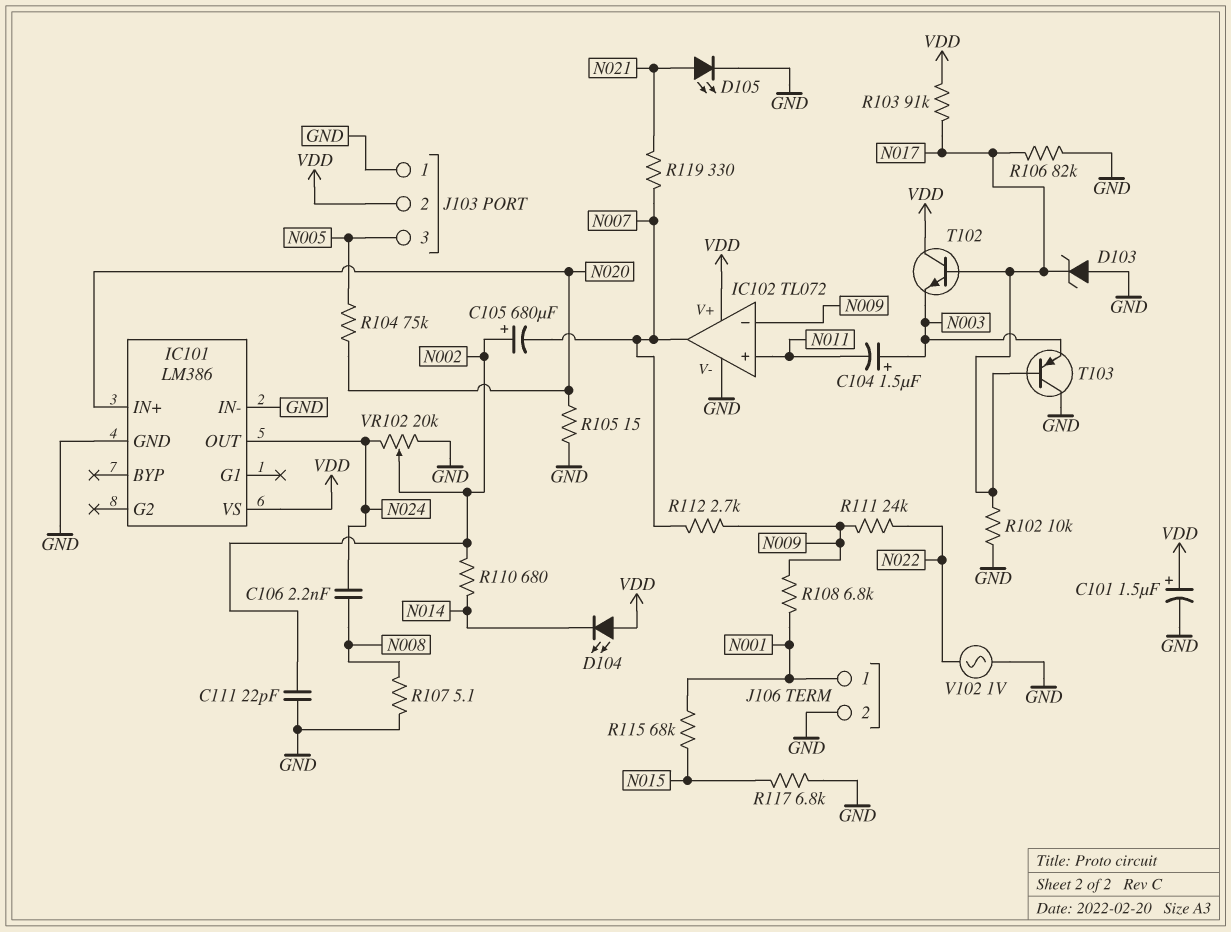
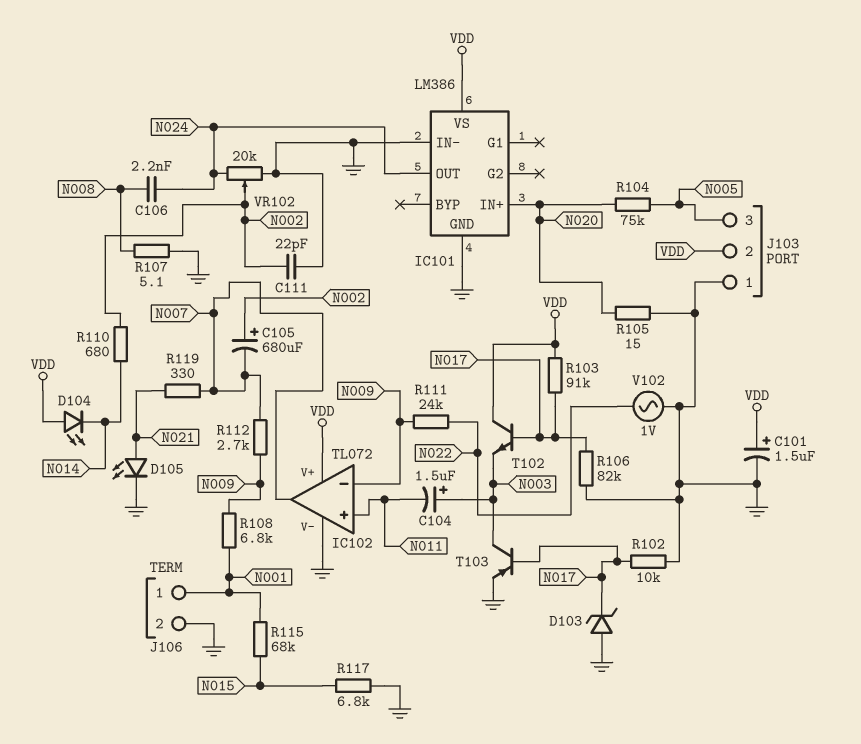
T103: PNP (B N017, C GND, E N003) -> PNP (B N017, C N003, E GND)

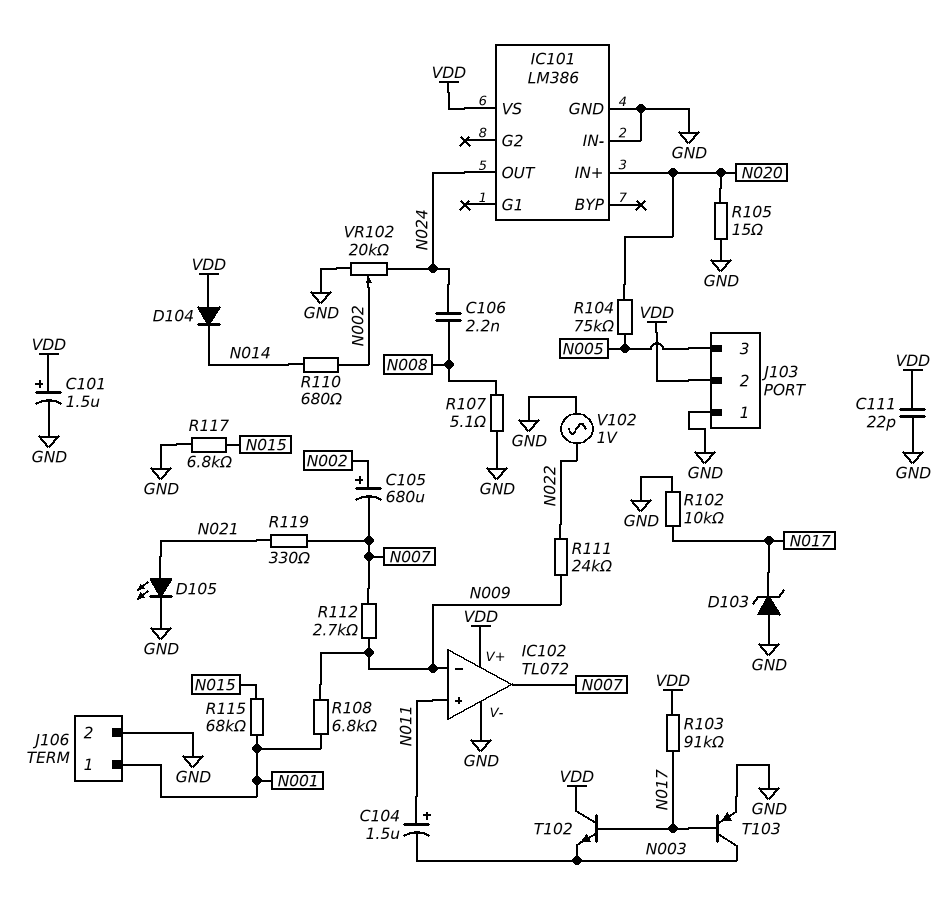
C104: 1.5uF (plus N003, minus N011) -> 1.5uF (plus N011, minus N003)
C111: 22pF (GND, N002) -> 22pF (GND, VDD)
D104: LED (A VDD, K N014) -> diode (A VDD, K N014)
R106: 82k (GND, N017) -> none

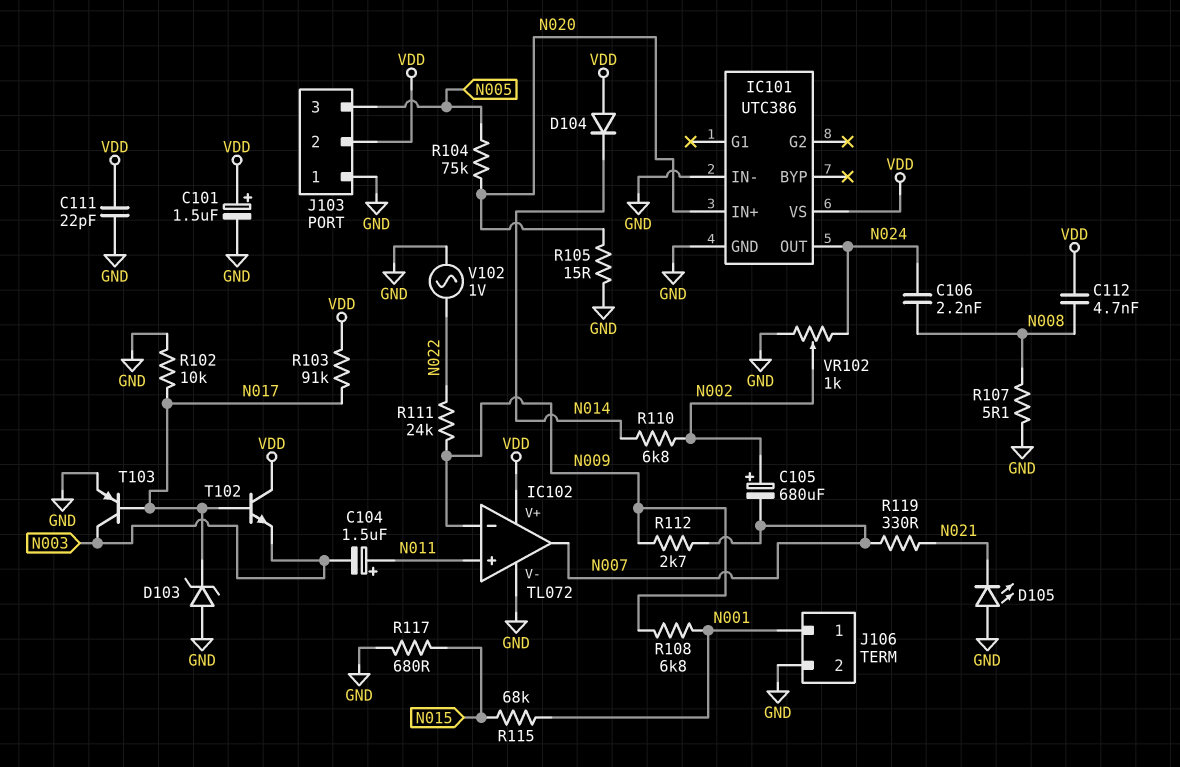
C112: none -> 4.7nF (N008, VDD)
D105: LED (A N021, K GND) -> LED (A GND, K N021)
IC101: LM386 -> UTC386
R110: 680 (N002, N014) -> 6.8k (N002, N014)
R117: 6.8k (GND, N015) -> 680 (GND, N015)
VR102: 20k (GND, N024, wiper N002) -> 1k (GND, N024, wiper N002)

